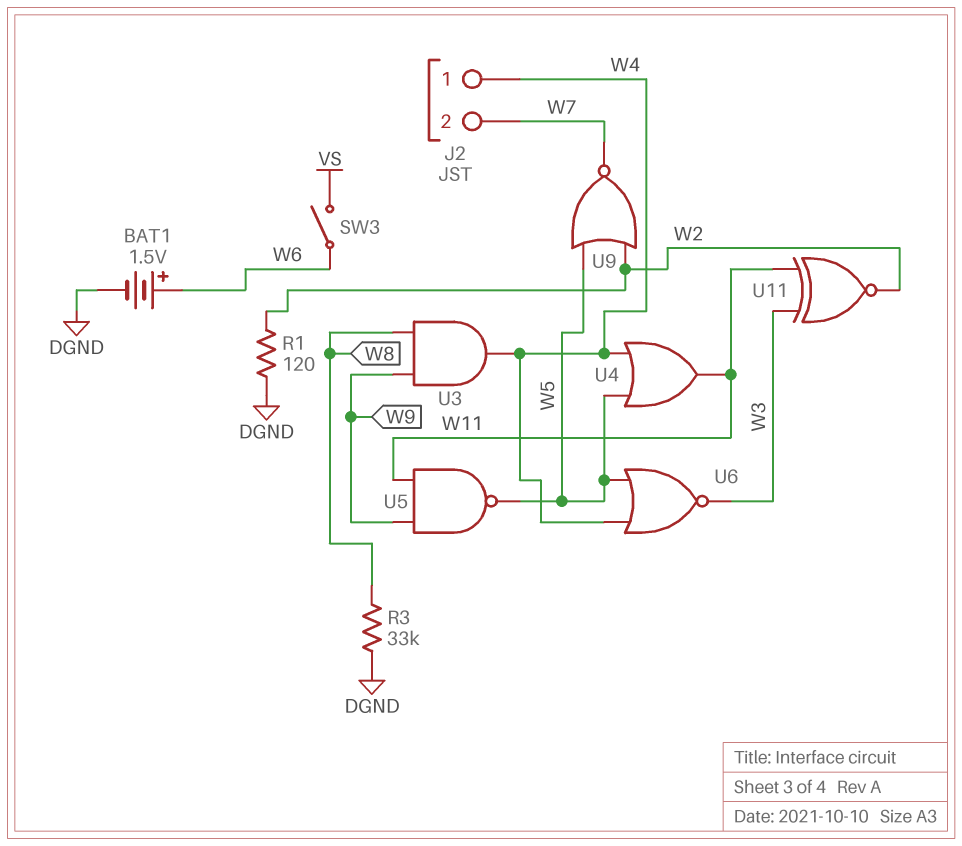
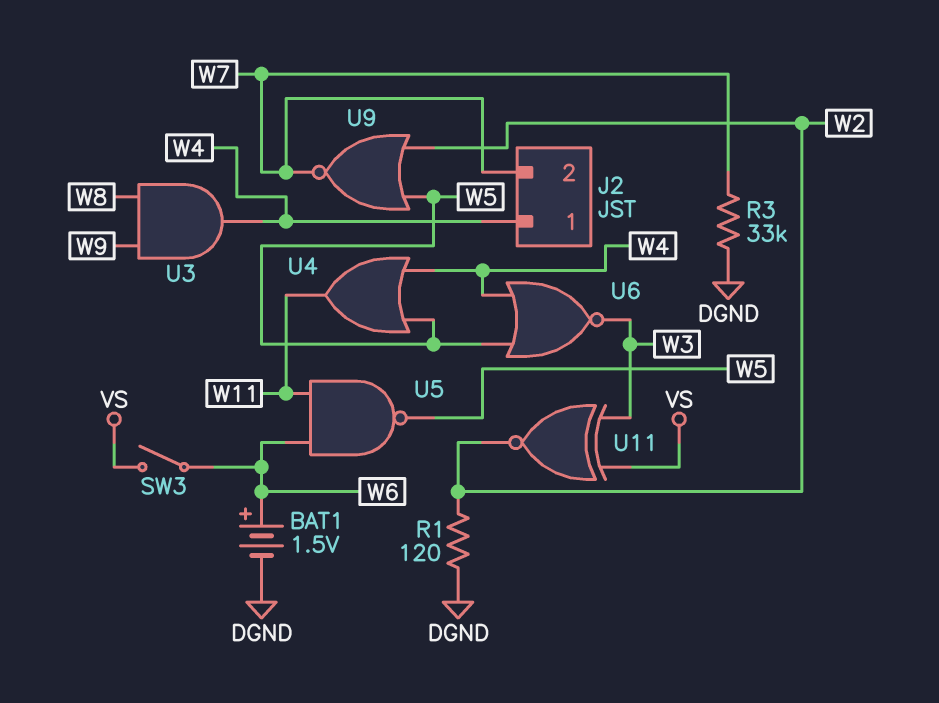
R3: 33k (DGND, W8) -> 33k (DGND, W7)
U5: NAND (in W9, in W11, out W5) -> NAND (in W6, in W11, out W5)
U11: XNOR (in W3, in W11, out W2) -> XNOR (in VS, in W3, out W2)

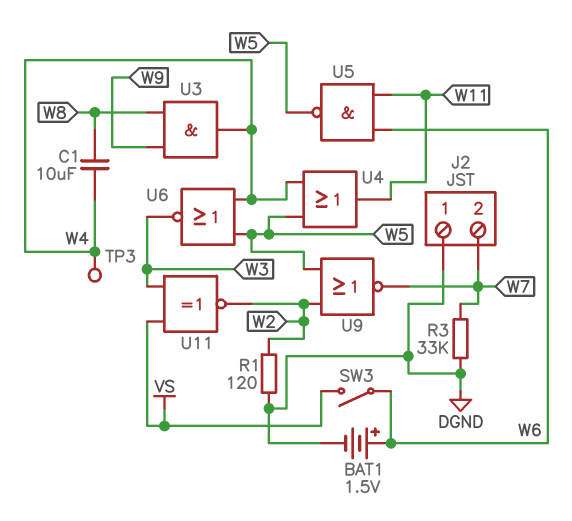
C1: none -> 10uF (W4, W8)
J2 pin 1: W4 -> DGND
TP3: none -> test point (W4)

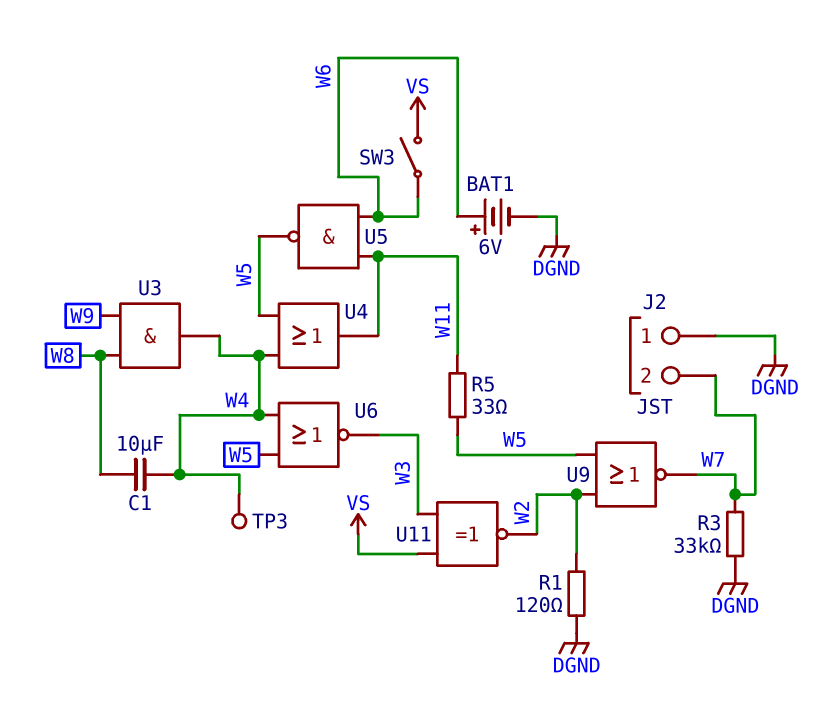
BAT1: 1.5V (plus W6, minus DGND) -> 6V (plus W6, minus DGND)
R5: none -> 33 (W5, W11)

